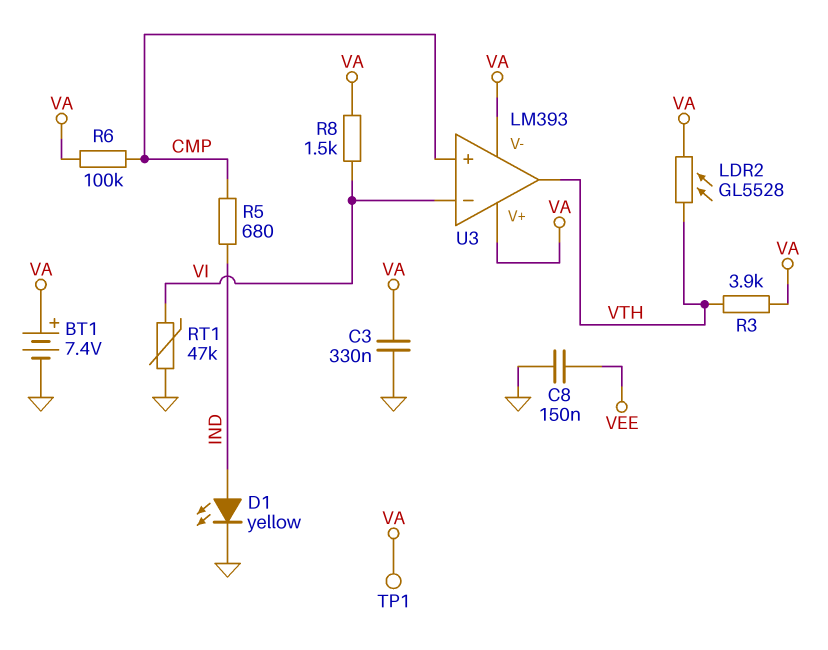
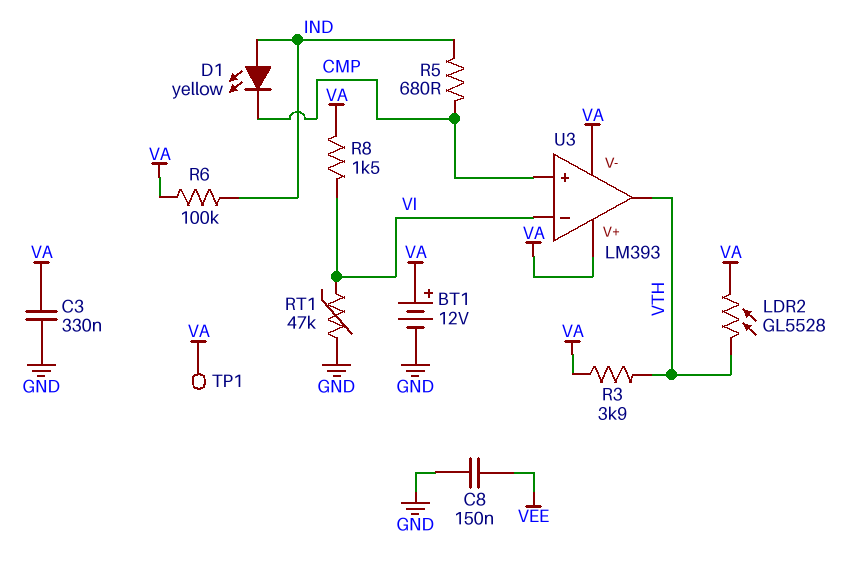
BT1: 7.4V (plus VA, minus GND) -> 12V (plus VA, minus GND)
D1: LED yellow (A IND, K GND) -> LED yellow (A IND, K CMP)
R6: 100k (CMP, VA) -> 100k (IND, VA)

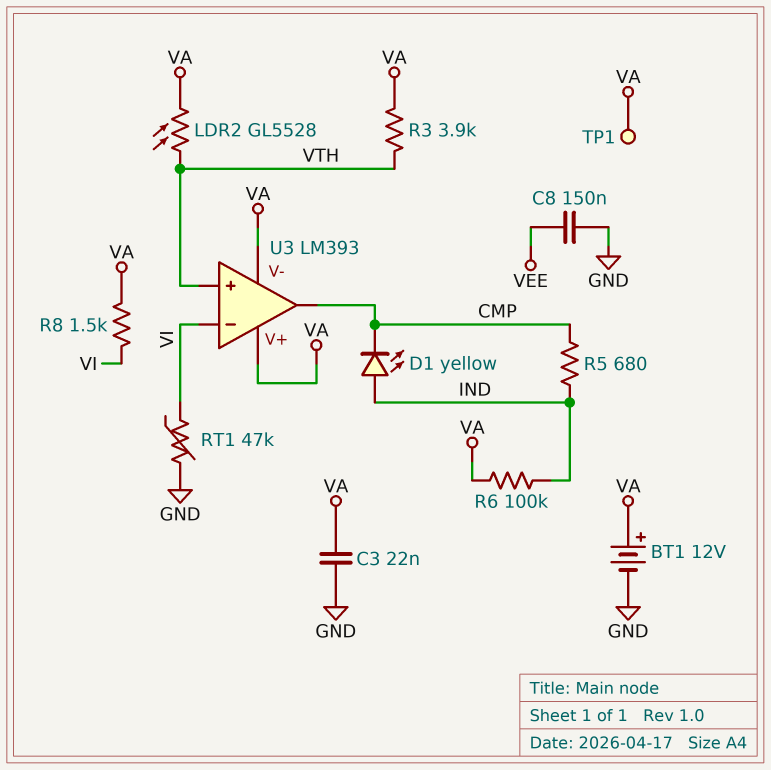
C3: 330nF (GND, VA) -> 22nF (GND, VA)
U3 pin in+: CMP -> VTH
U3 pin out: VTH -> CMP

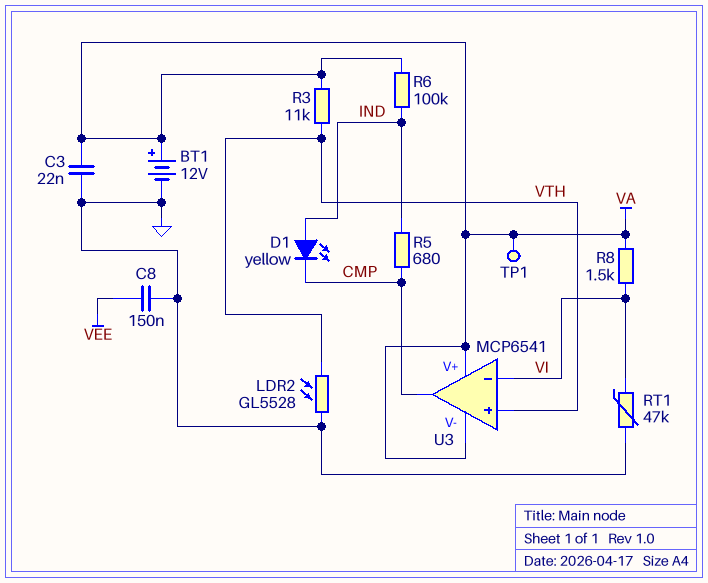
LDR2: GL5528 (VA, VTH) -> GL5528 (GND, VTH)
R3: 3.9k (VA, VTH) -> 11k (VA, VTH)
U3: LM393 -> MCP6541

